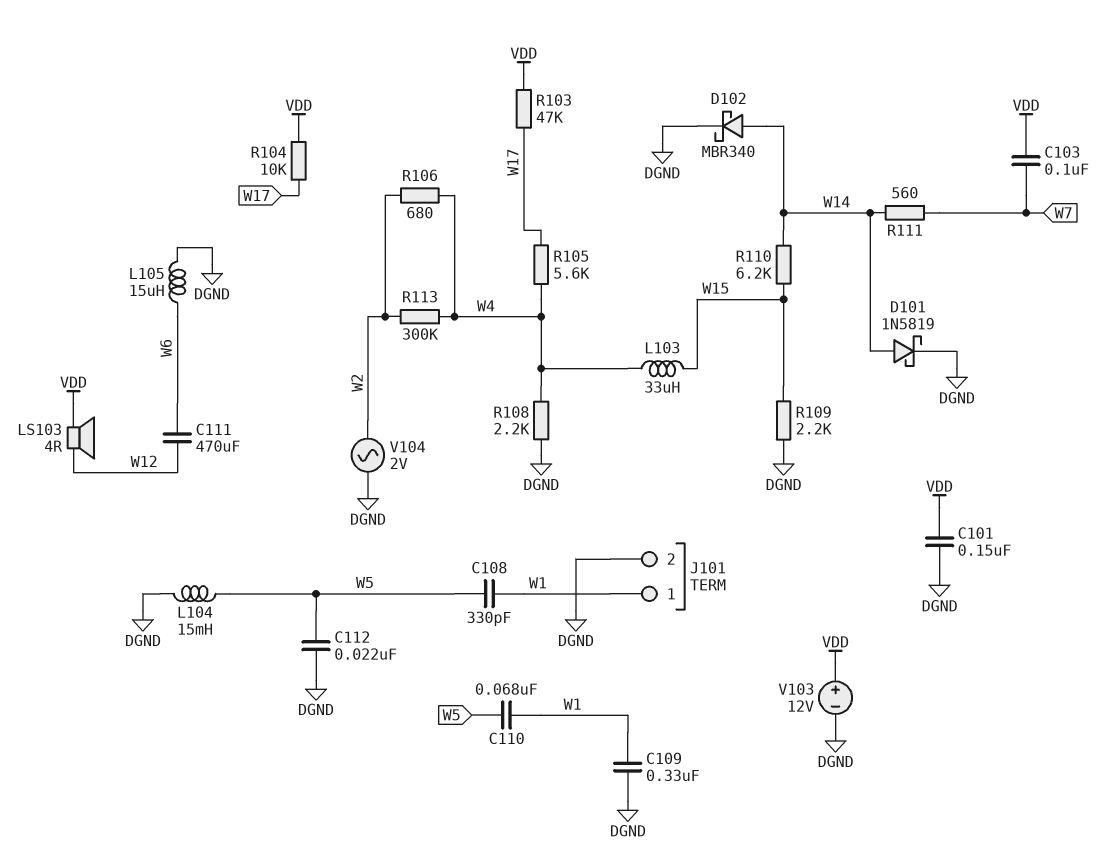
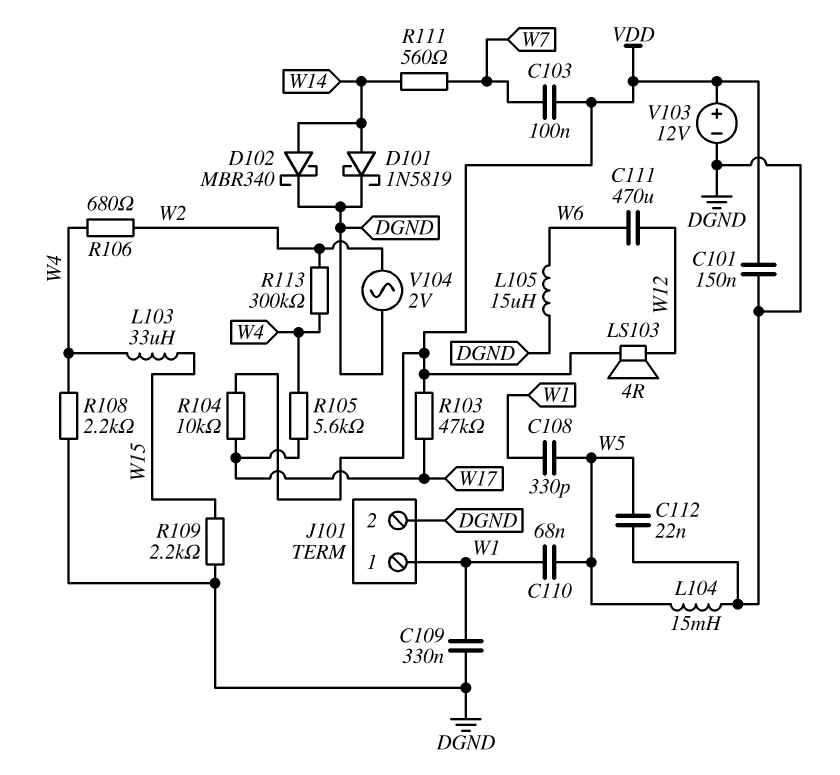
R110: 6.2k (W14, W15) -> none

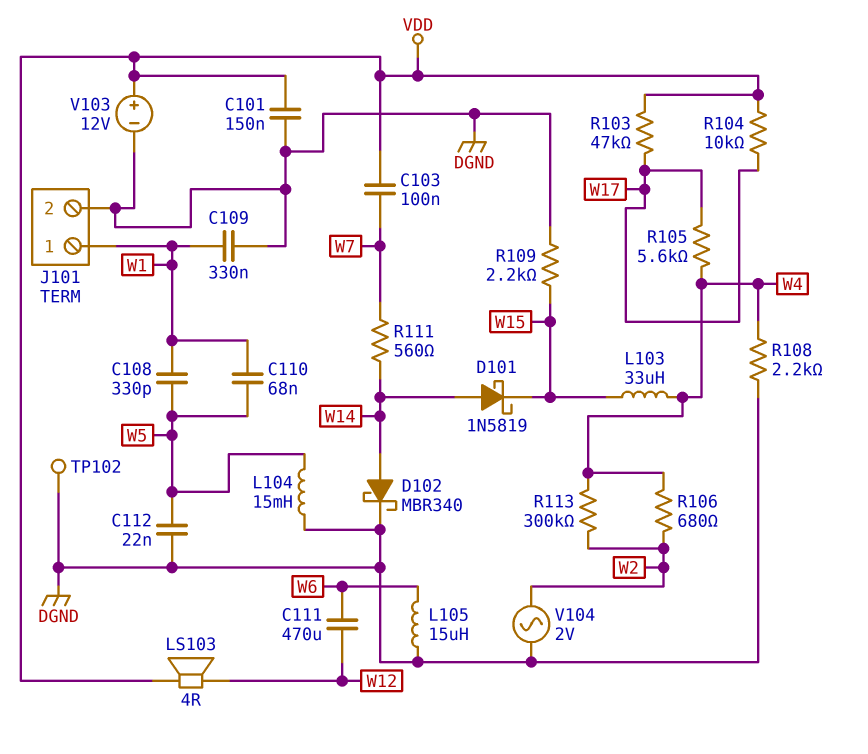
D101: schottky 1N5819 (A W14, K DGND) -> schottky 1N5819 (A W14, K W15)
TP102: none -> test point (DGND)

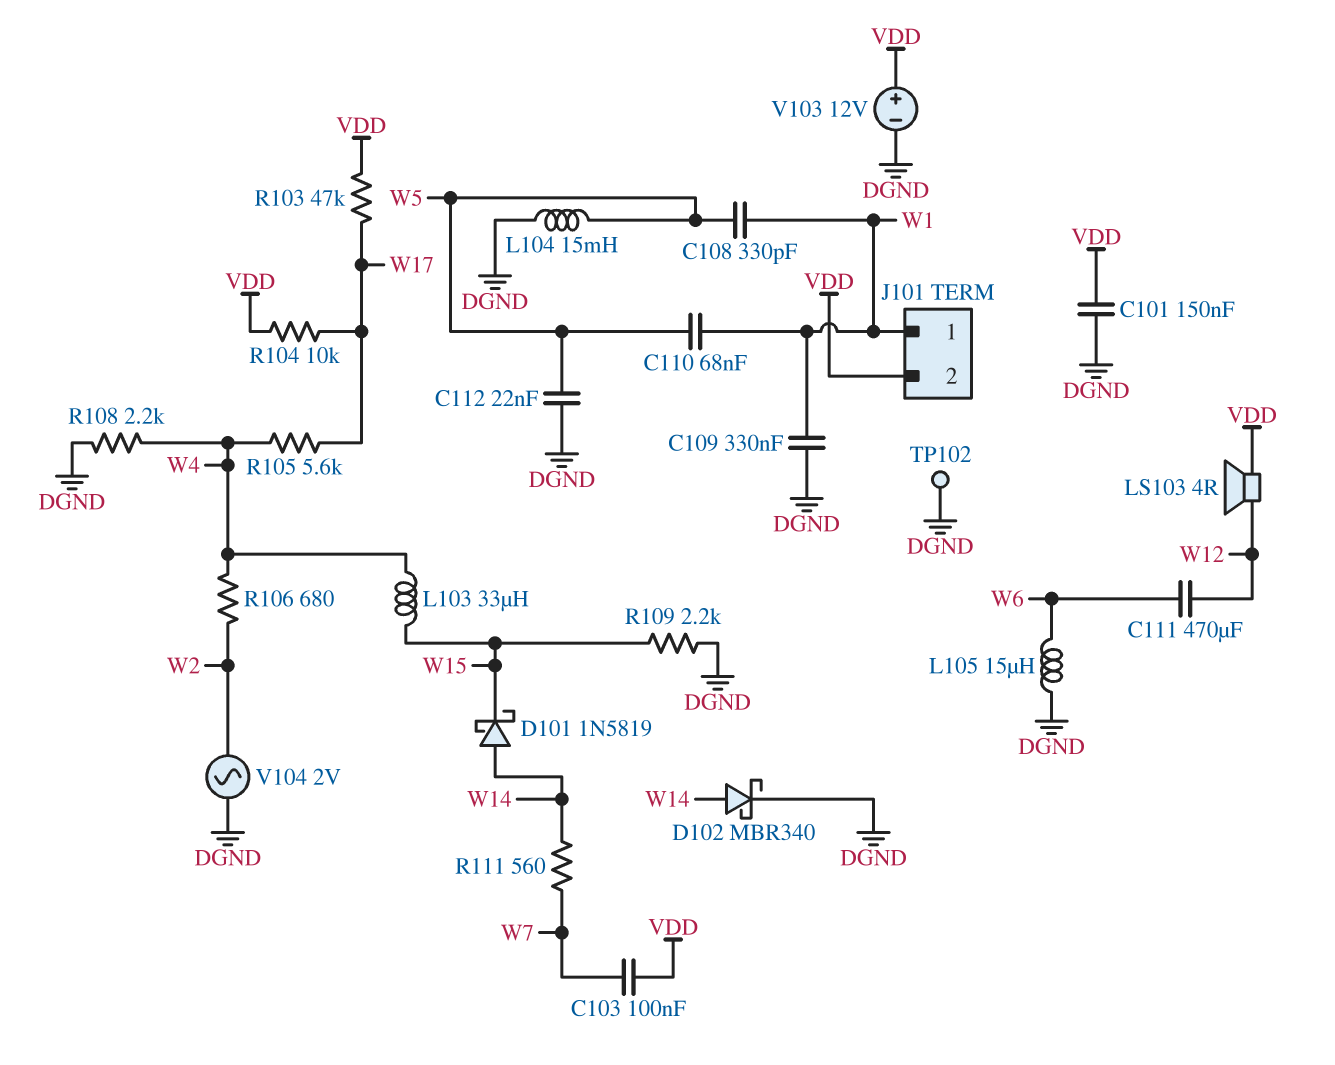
J101 pin 2: DGND -> VDD
R113: 300k (W2, W4) -> none

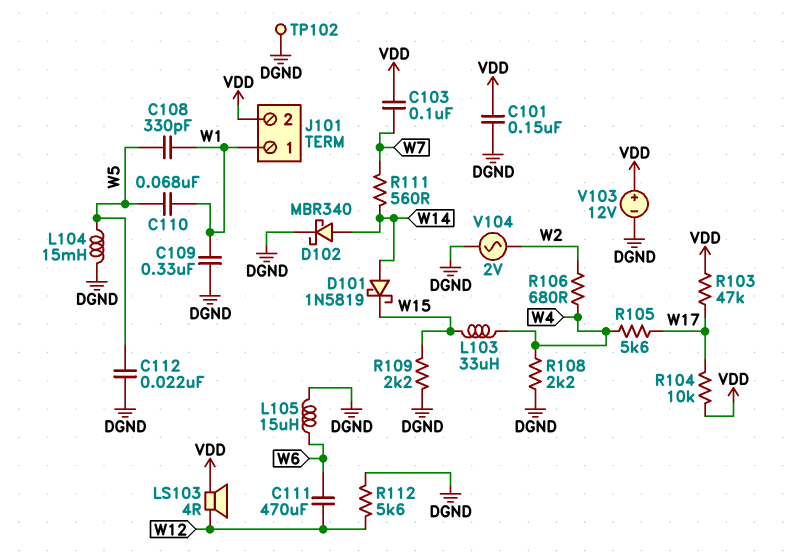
R112: none -> 5.6k (DGND, W12)

